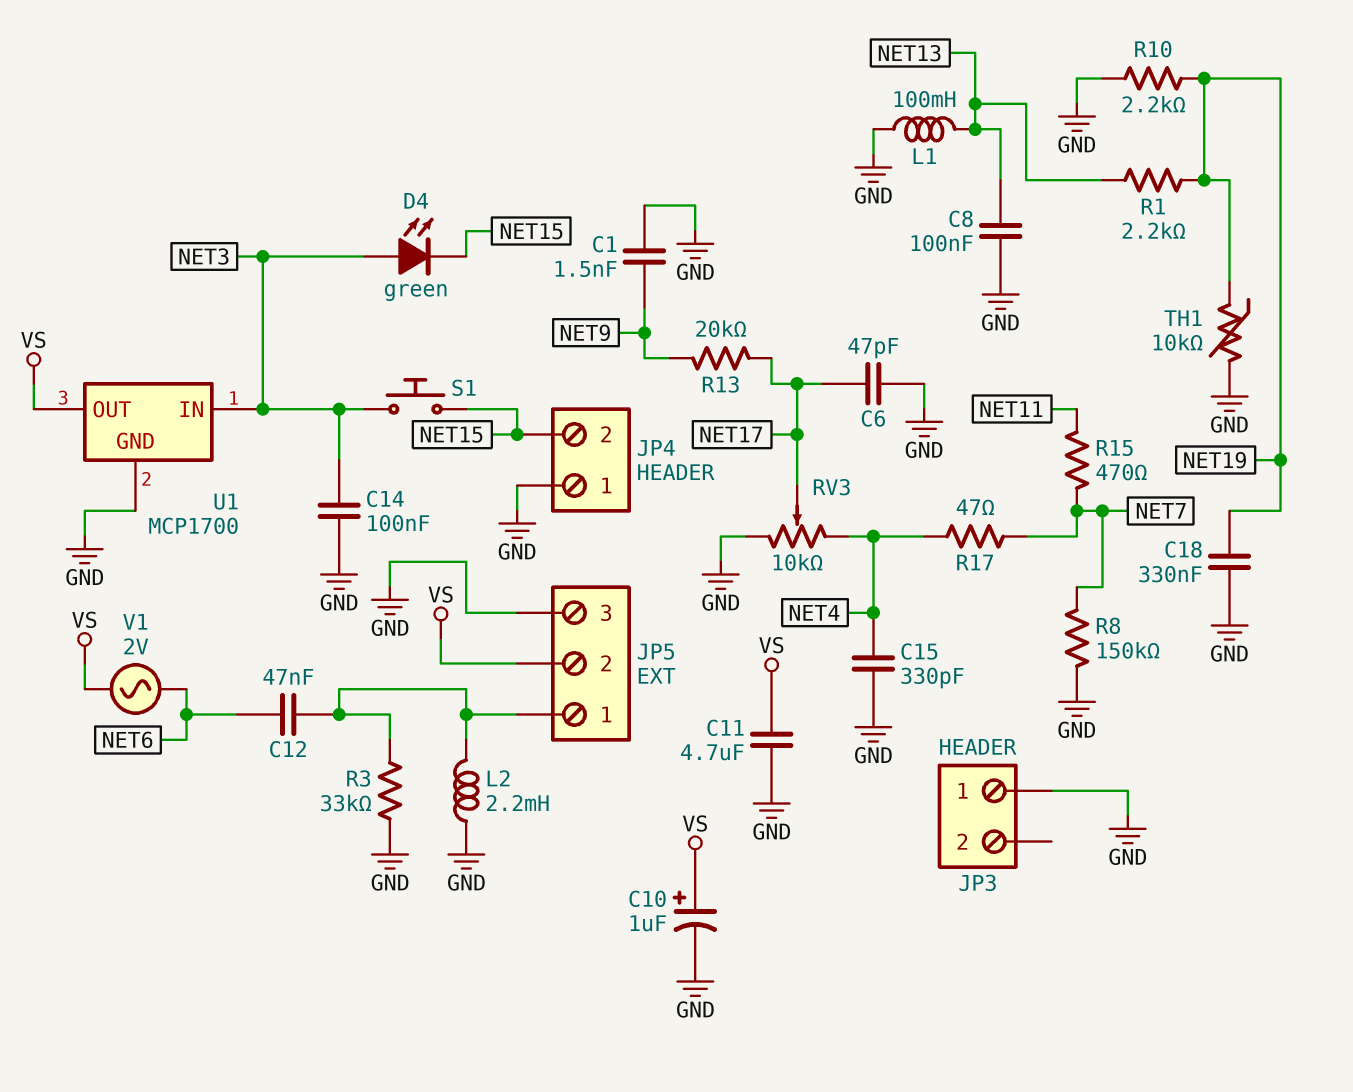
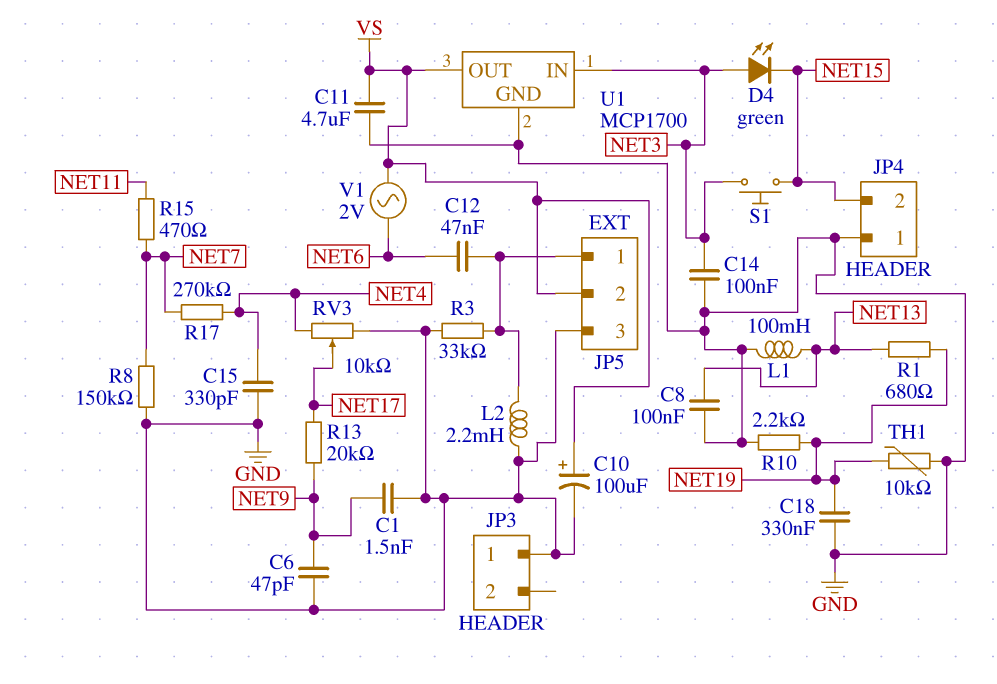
C6: 47pF (GND, NET17) -> 47pF (GND, NET9)
C10: 1uF (plus VS, minus GND) -> 100uF (plus VS, minus GND)
R1: 2.2k (NET13, NET19) -> 680 (NET13, NET19)
R17: 47 (NET4, NET7) -> 270k (NET4, NET7)

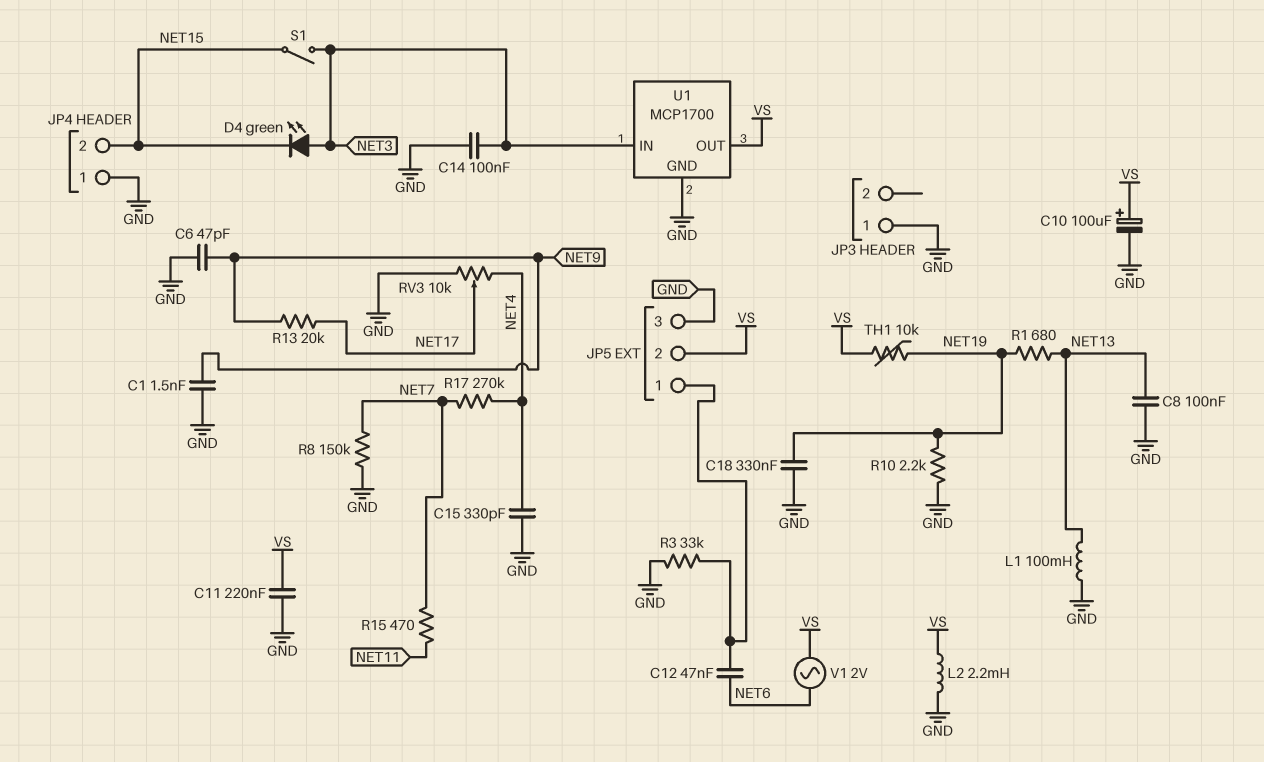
C11: 4.7uF (GND, VS) -> 220nF (GND, VS)
L2: 2.2mH (GND, JP5/1) -> 2.2mH (GND, VS)
S1: button (NET3, NET15) -> switch (NET3, NET15)
TH1: 10k (GND, NET19) -> 10k (NET19, VS)

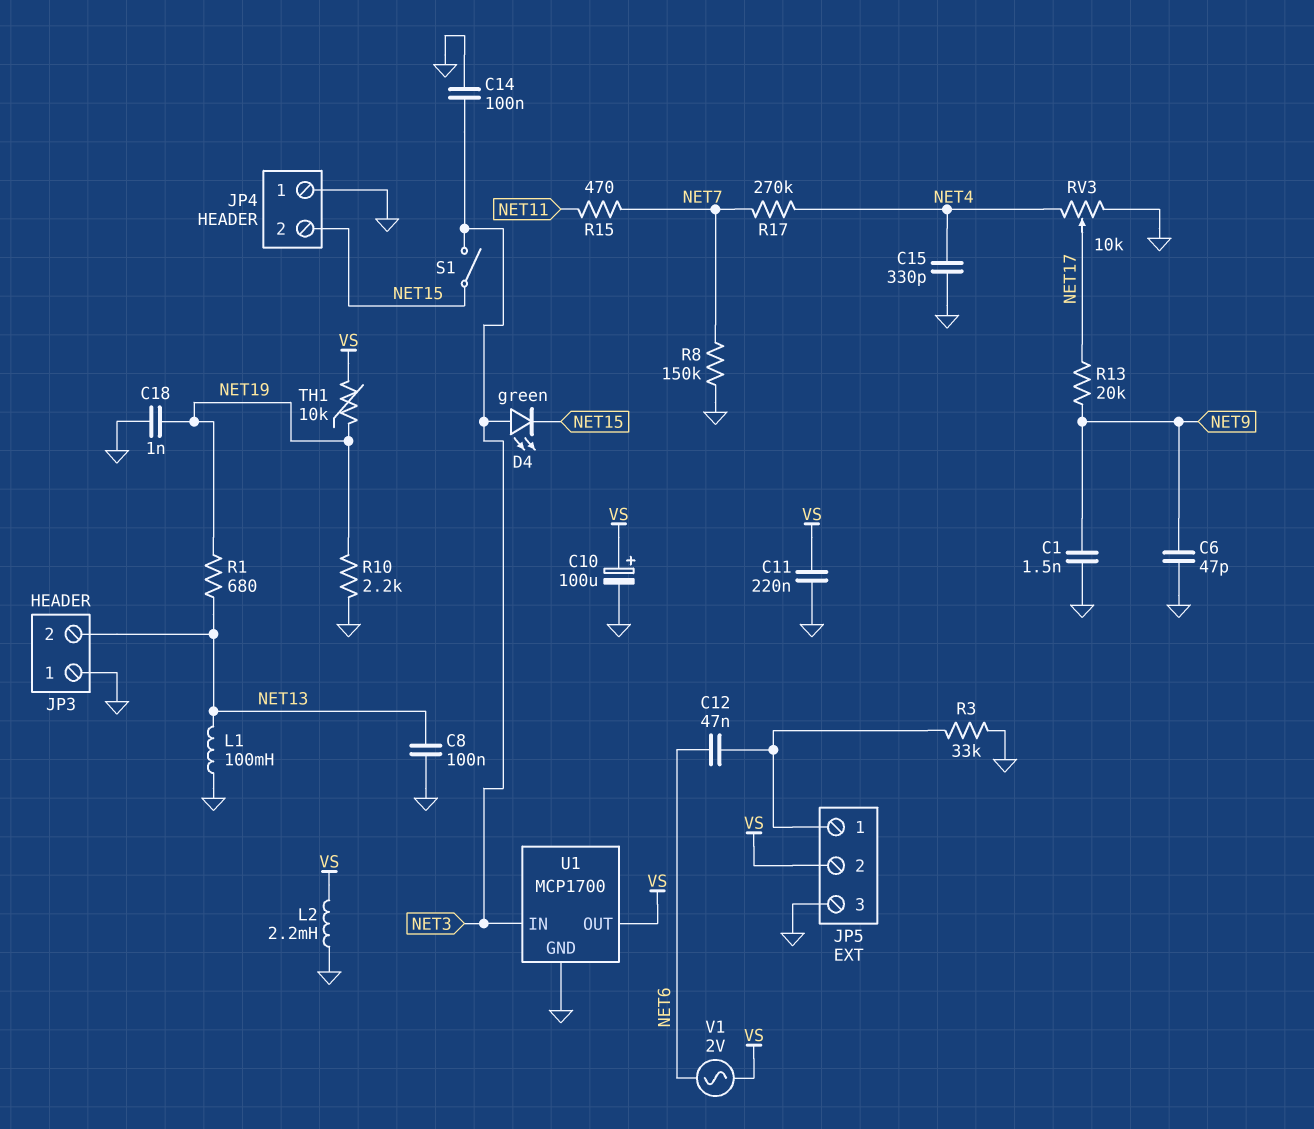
C18: 330nF (GND, NET19) -> 1nF (GND, NET19)
JP3 pin 2: none -> NET13

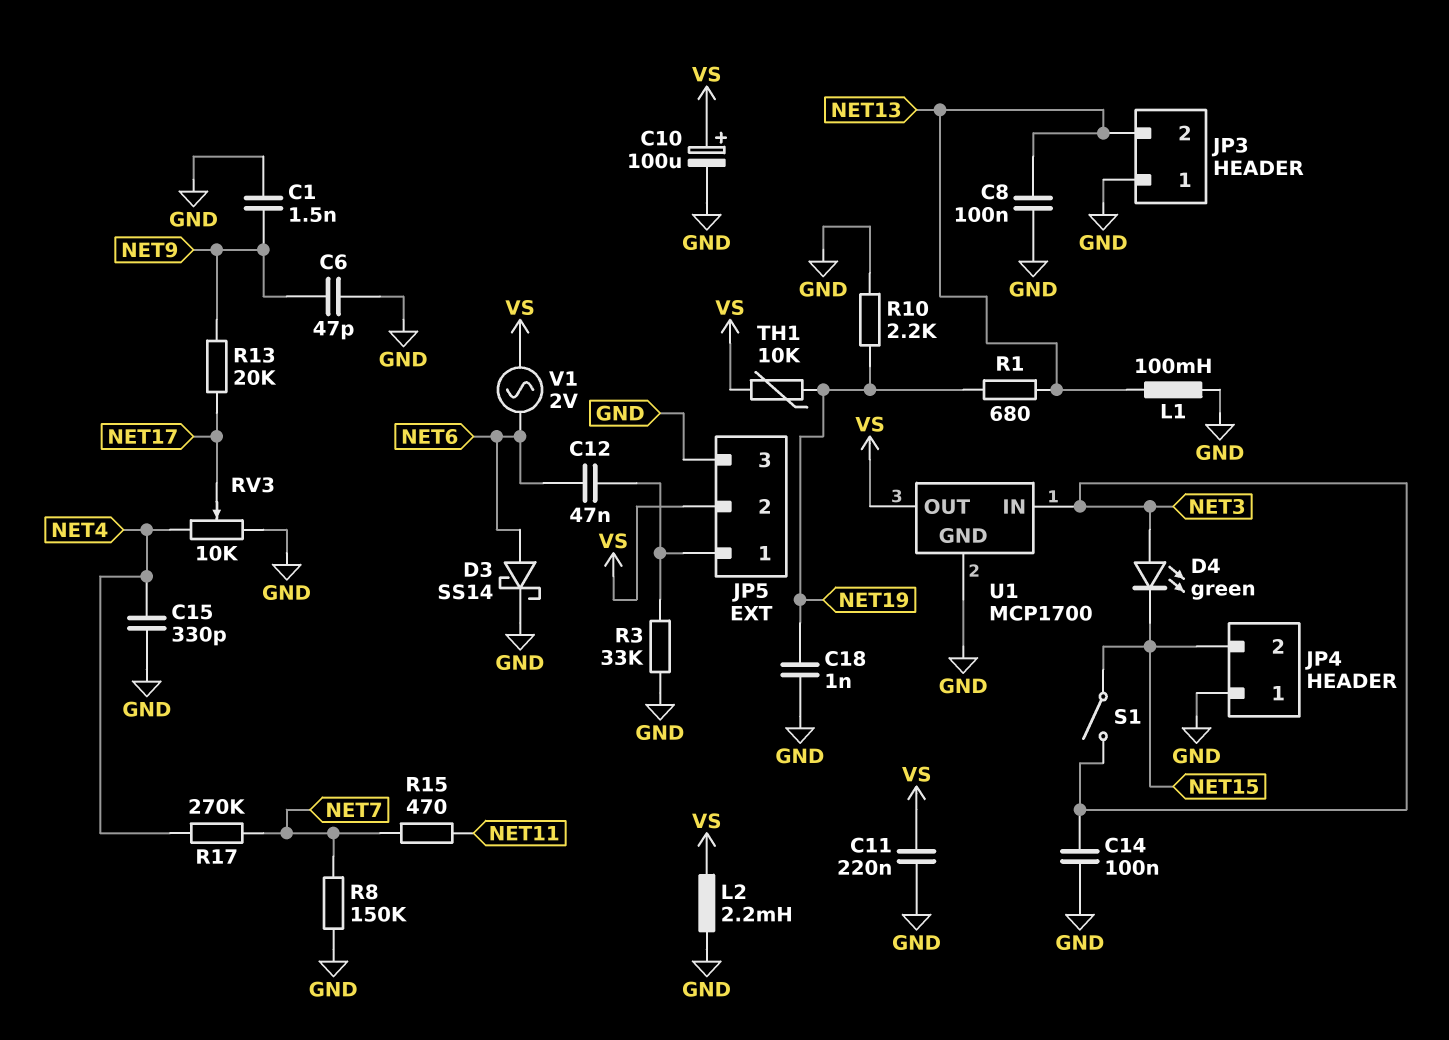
D3: none -> schottky SS14 (A NET6, K GND)

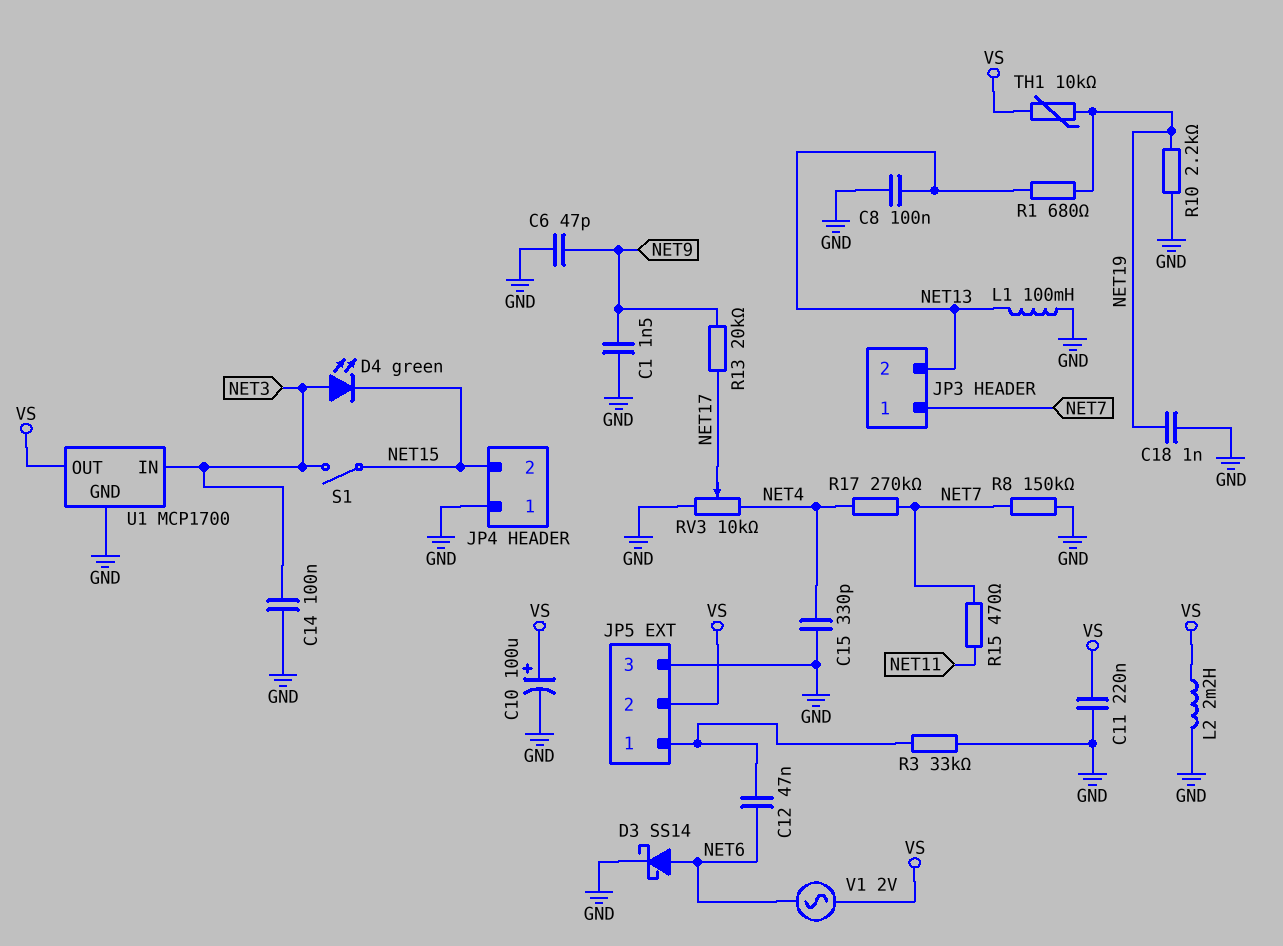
JP3 pin 1: GND -> NET7

